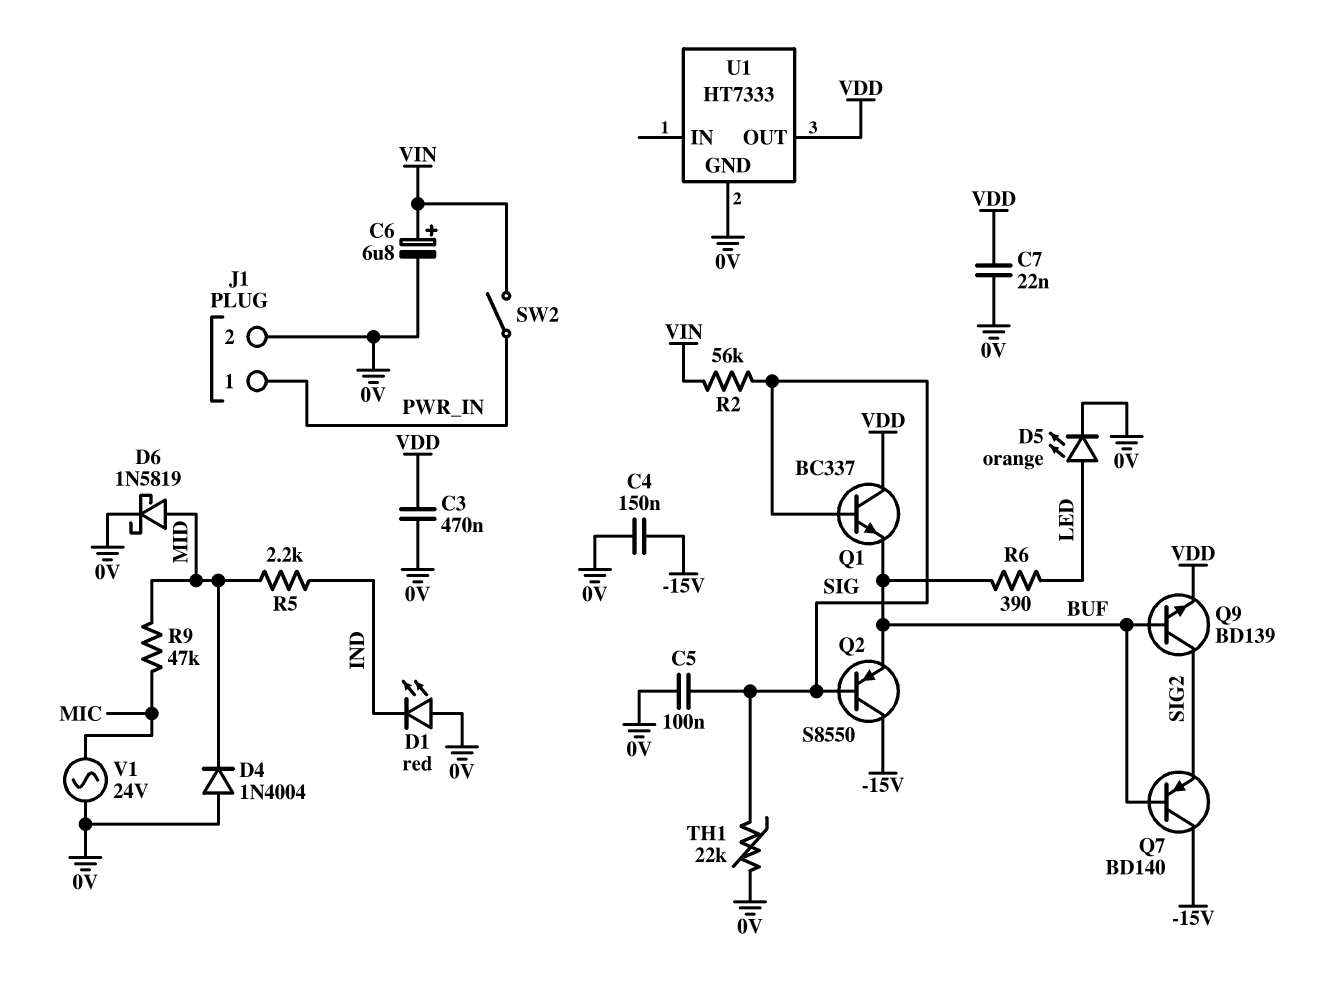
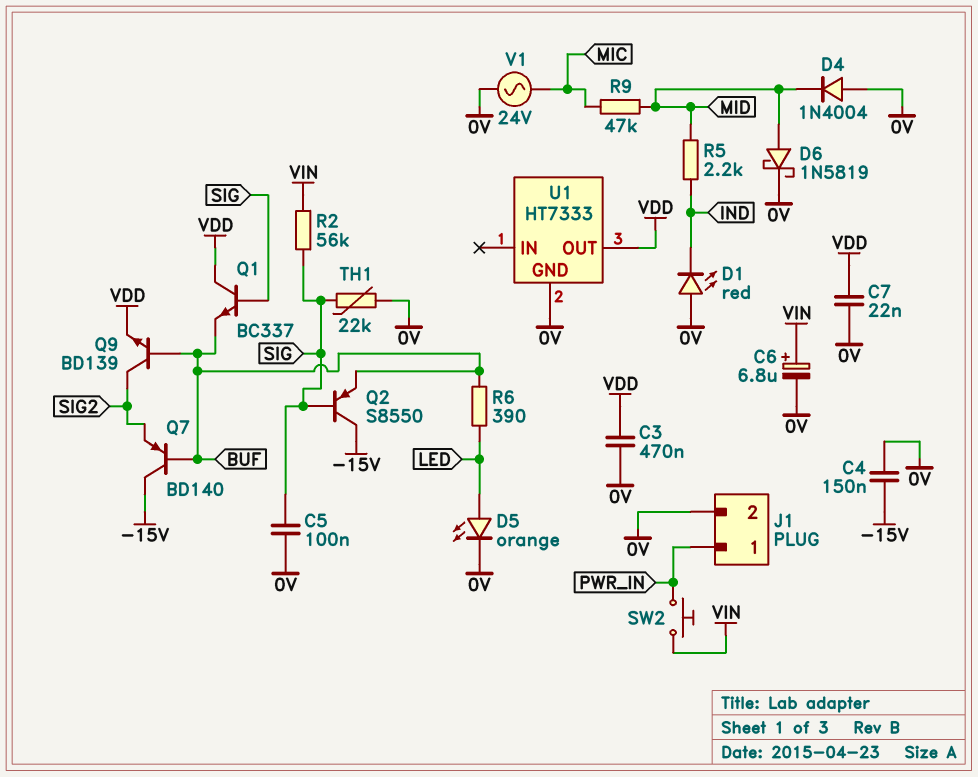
SW2: switch (PWR_IN, VIN) -> button (PWR_IN, VIN)

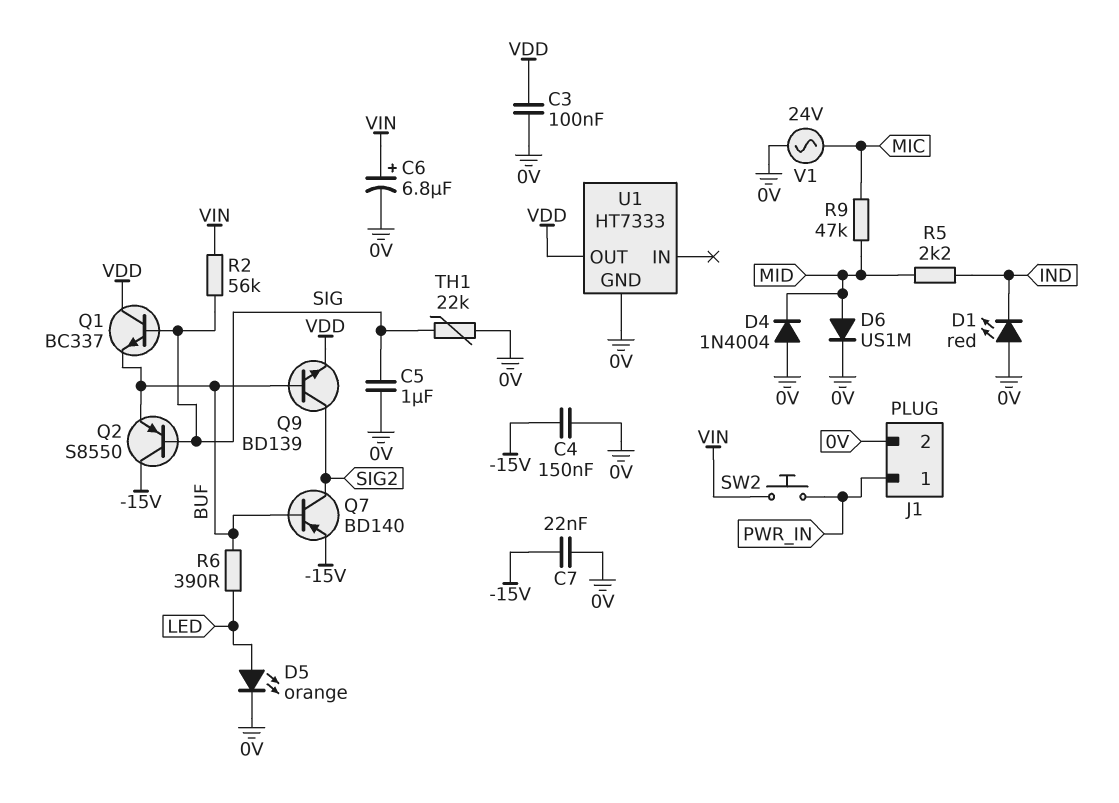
C3: 470nF (0V, VDD) -> 100nF (0V, VDD)
C5: 100nF (0V, SIG) -> 1uF (0V, SIG)
C7: 22nF (0V, VDD) -> 22nF (-15V, 0V)
D6: schottky 1N5819 (A MID, K 0V) -> diode US1M (A MID, K 0V)
Q7: PNP BD140 (B BUF, C -15V, E SIG2) -> PNP BD140 (B BUF, C SIG2, E -15V)

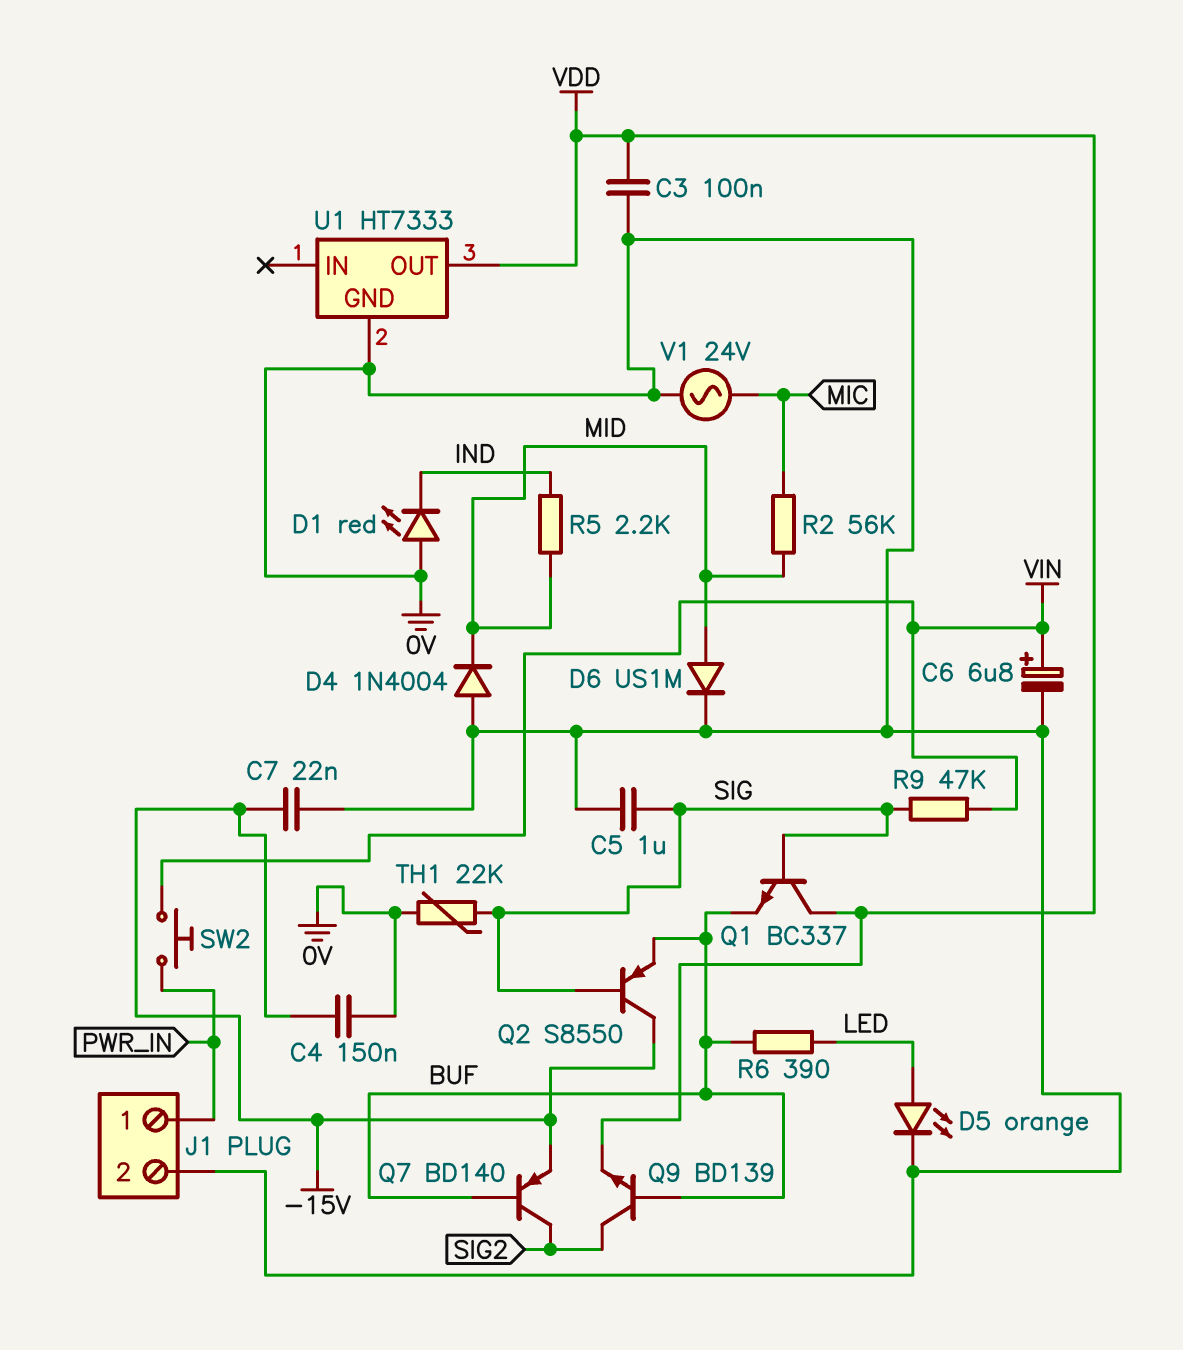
R2: 56k (SIG, VIN) -> 56k (MIC, MID)
R9: 47k (MIC, MID) -> 47k (SIG, VIN)

